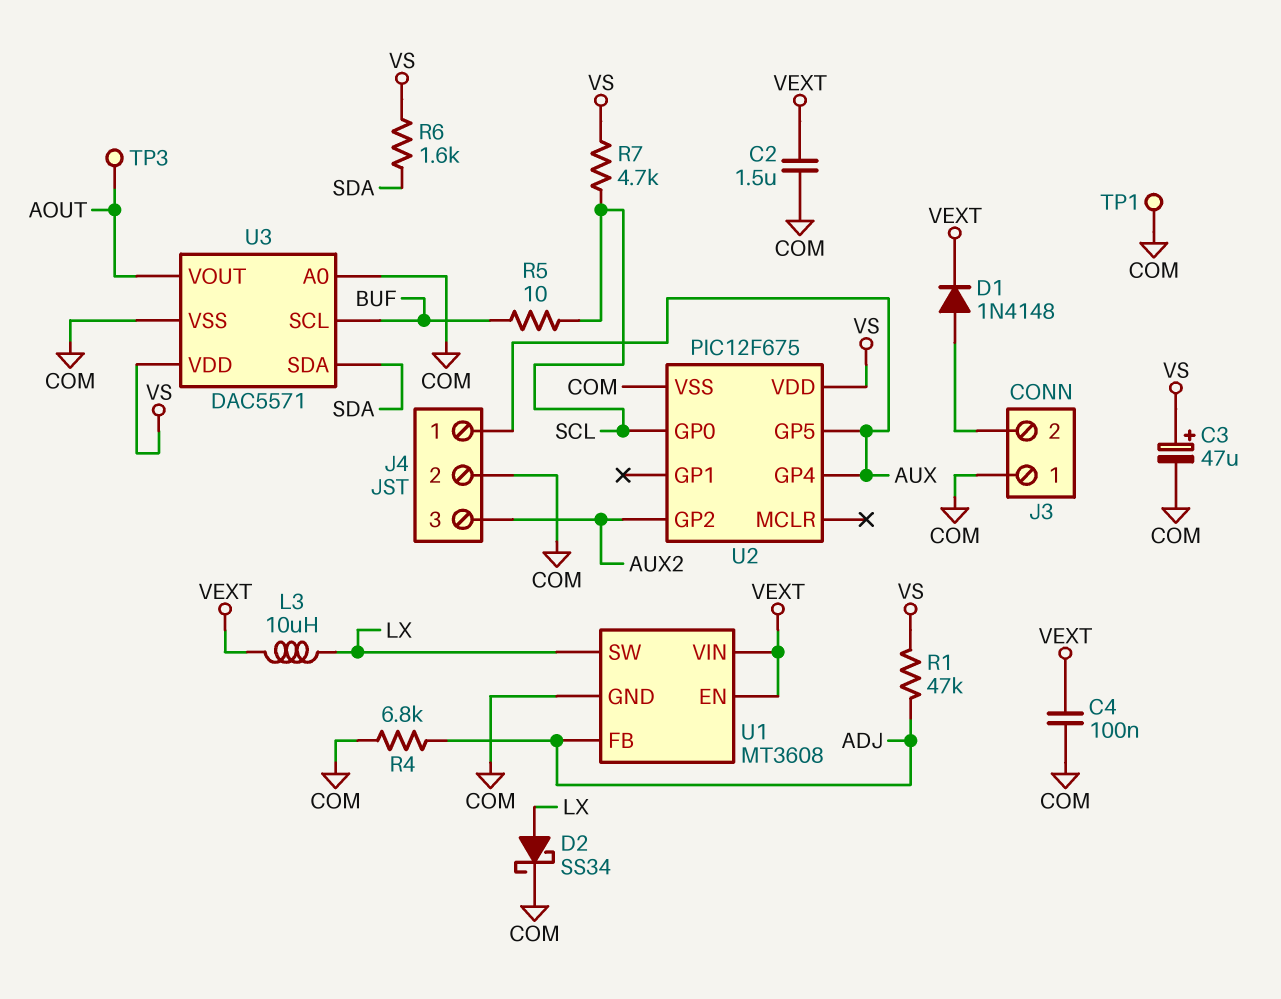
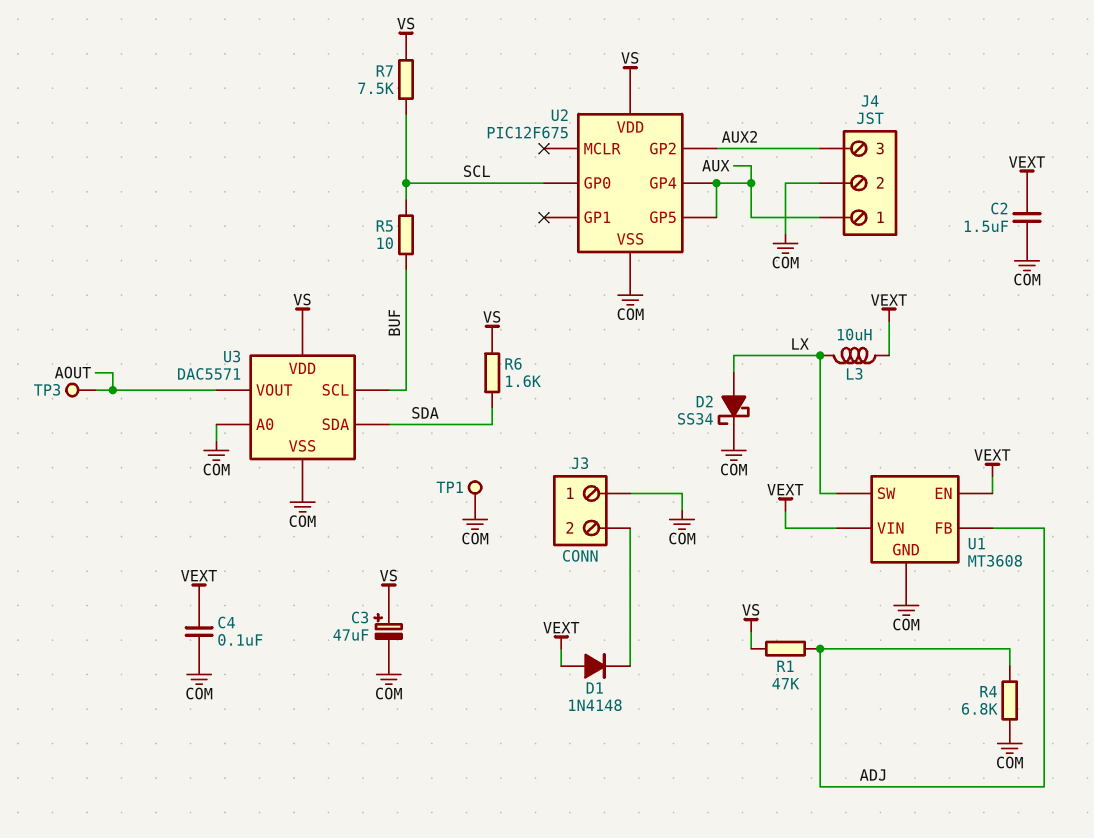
D1: diode 1N4148 (A J3/2, K VEXT) -> diode 1N4148 (A VEXT, K J3/2)
R7: 4.7k (SCL, VS) -> 7.5k (SCL, VS)

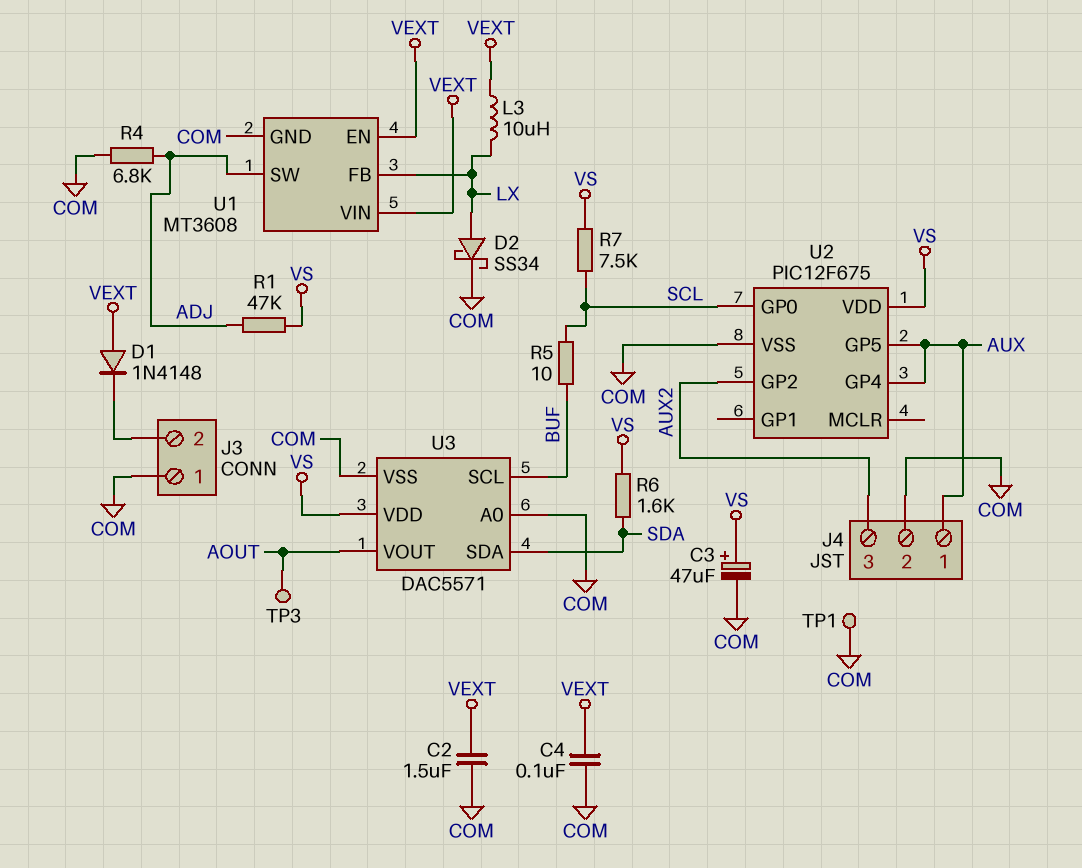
U1 pin FB: ADJ -> LX
U1 pin SW: LX -> ADJ

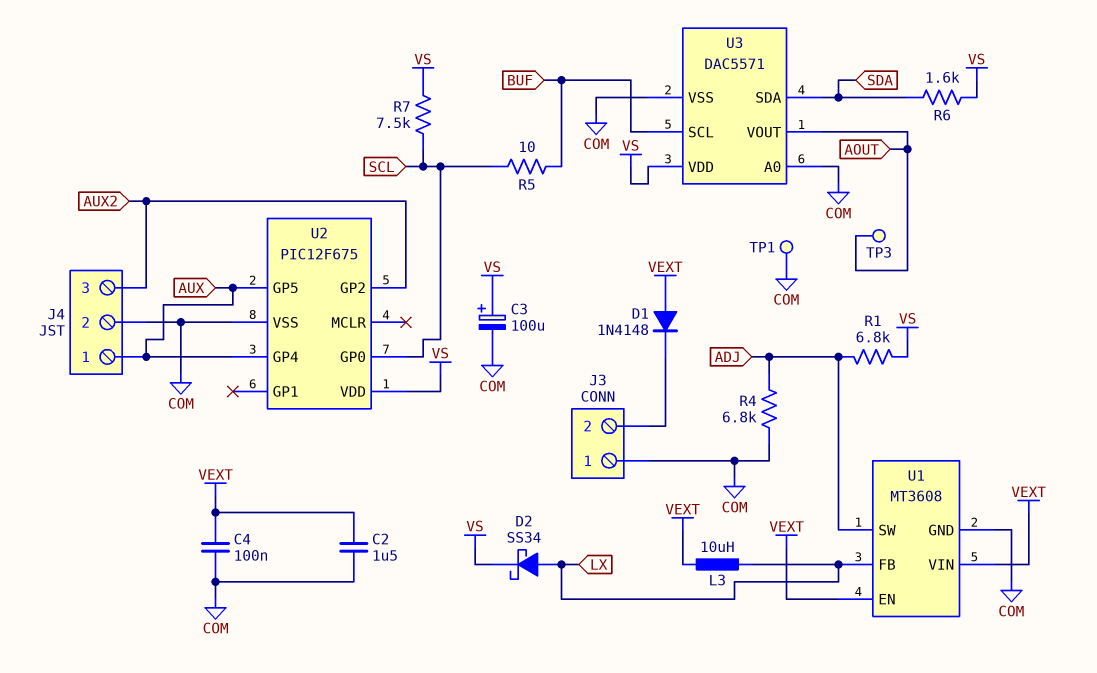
C3: 47uF (plus VS, minus COM) -> 100uF (plus VS, minus COM)
D2: schottky SS34 (A LX, K COM) -> schottky SS34 (A LX, K VS)
R1: 47k (ADJ, VS) -> 6.8k (ADJ, VS)

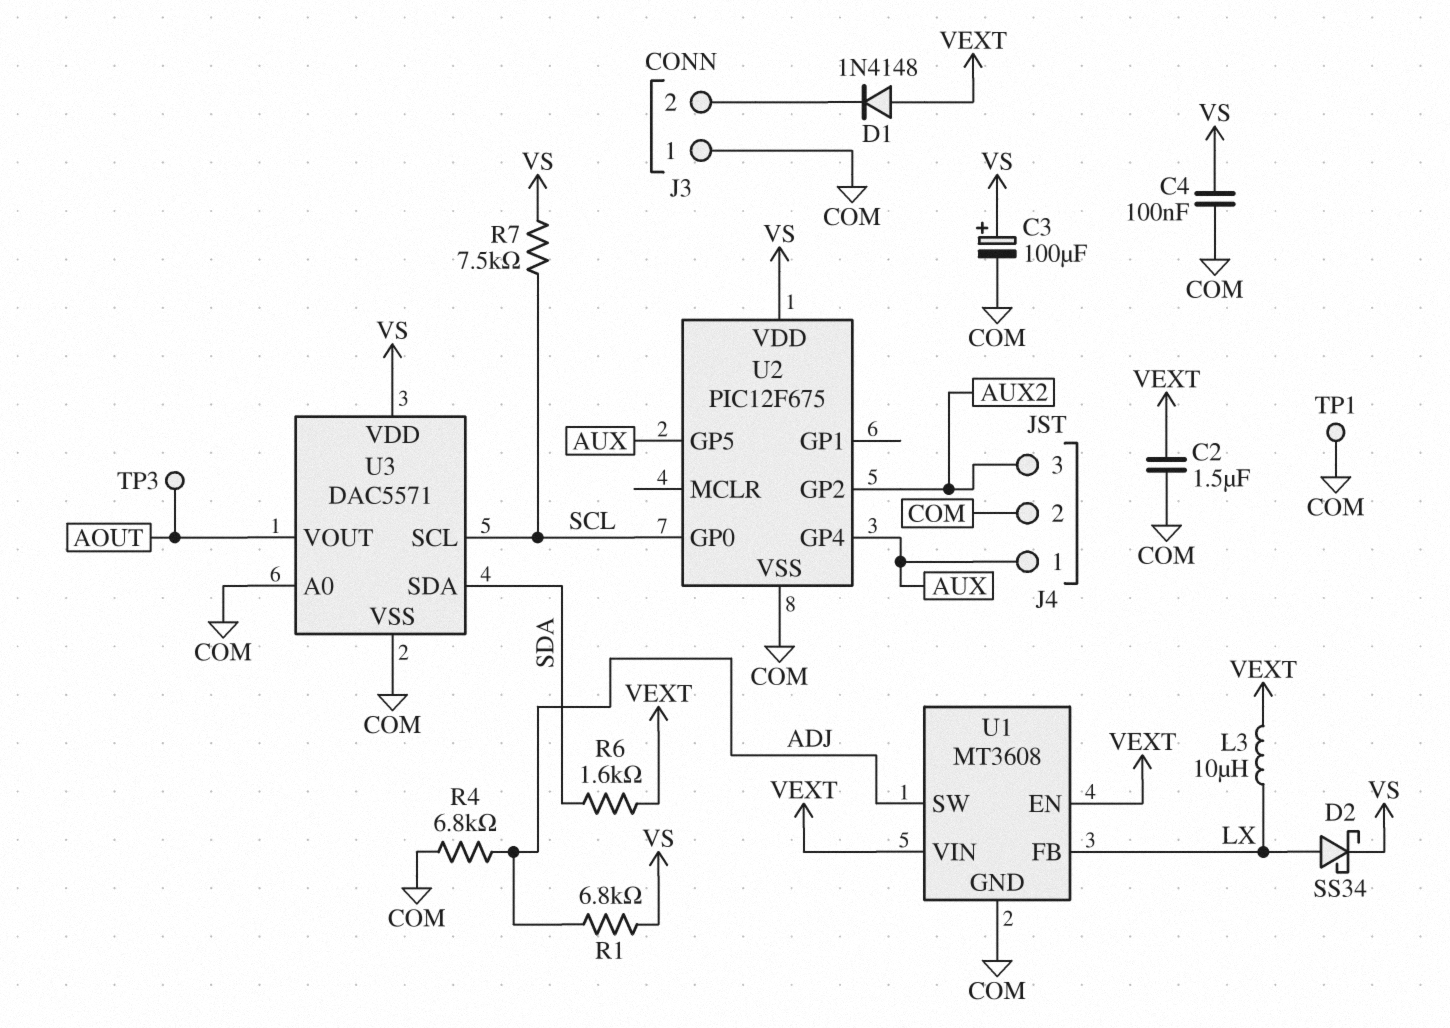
C4: 100nF (COM, VEXT) -> 100nF (COM, VS)
R5: 10 (BUF, SCL) -> none
R6: 1.6k (SDA, VS) -> 1.6k (SDA, VEXT)
U3 pin SCL: BUF -> SCL

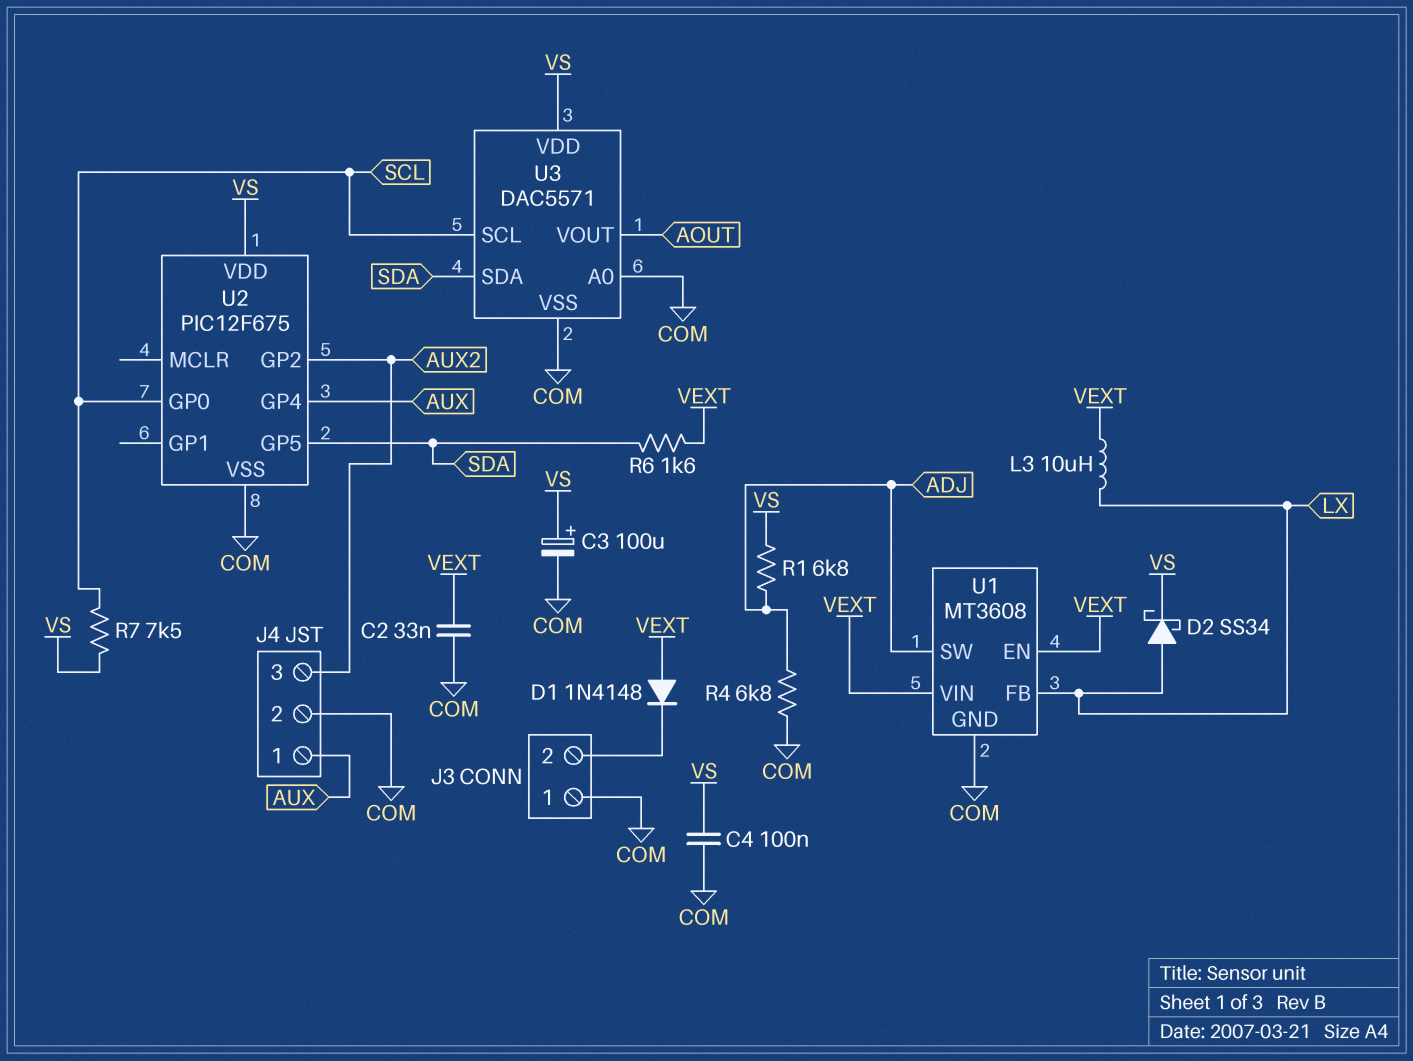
C2: 1.5uF (COM, VEXT) -> 33nF (COM, VEXT)
TP1: test point (COM) -> none
TP3: test point (AOUT) -> none
U2 pin GP5: AUX -> SDA

